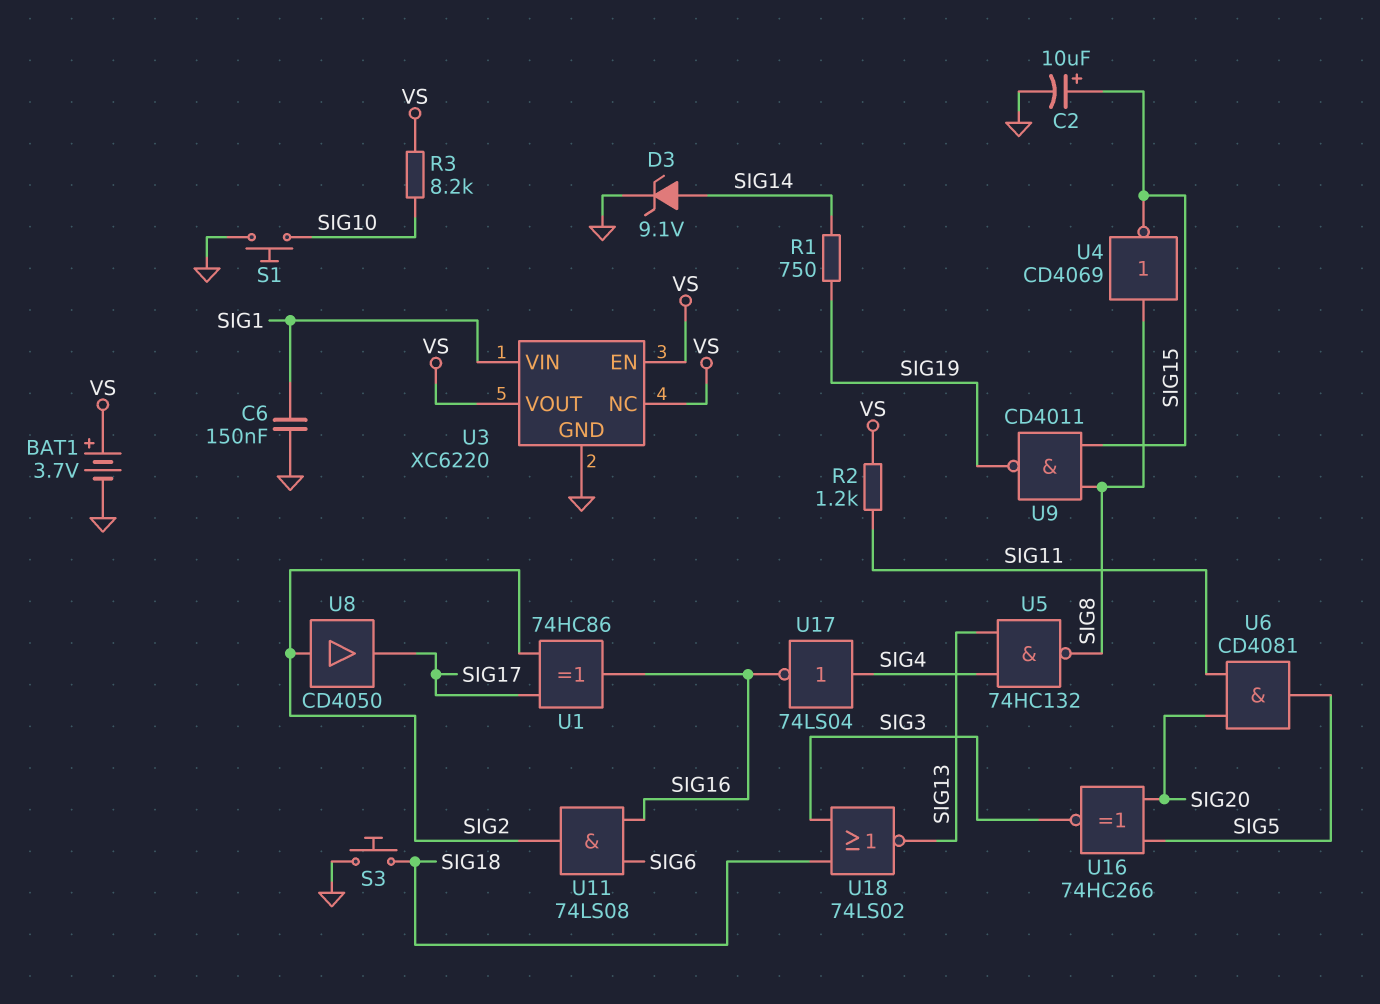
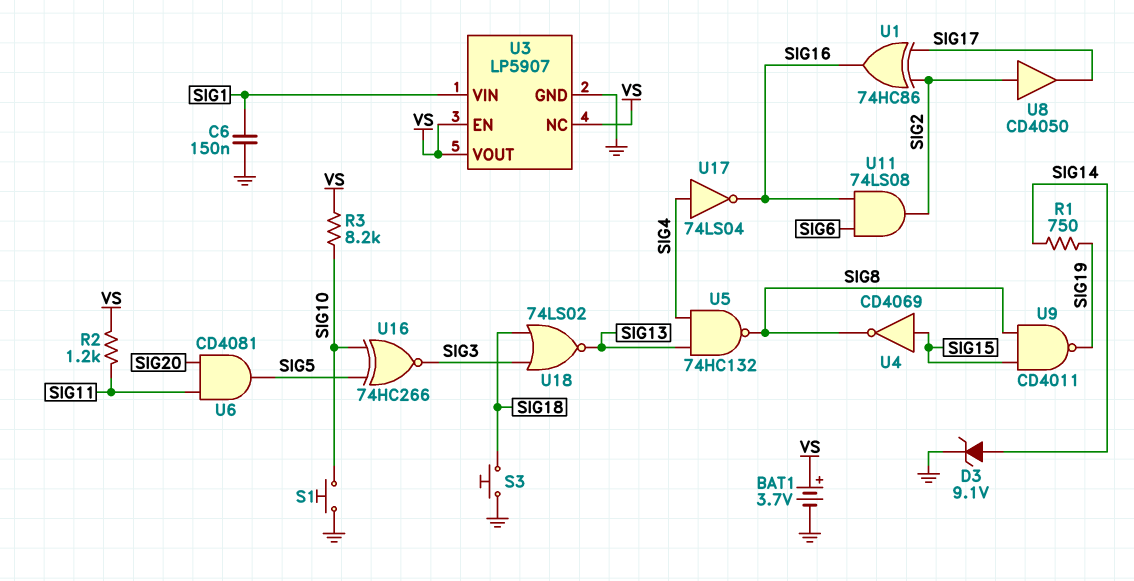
C2: 10uF (plus SIG15, minus GND) -> none
U3: XC6220 -> LP5907
U4: NOT CD4069 (in SIG8, out SIG15) -> NOT CD4069 (in SIG15, out SIG8)
U16: XNOR 74HC266 (in SIG5, in SIG20, out SIG3) -> XNOR 74HC266 (in SIG5, in SIG10, out SIG3)

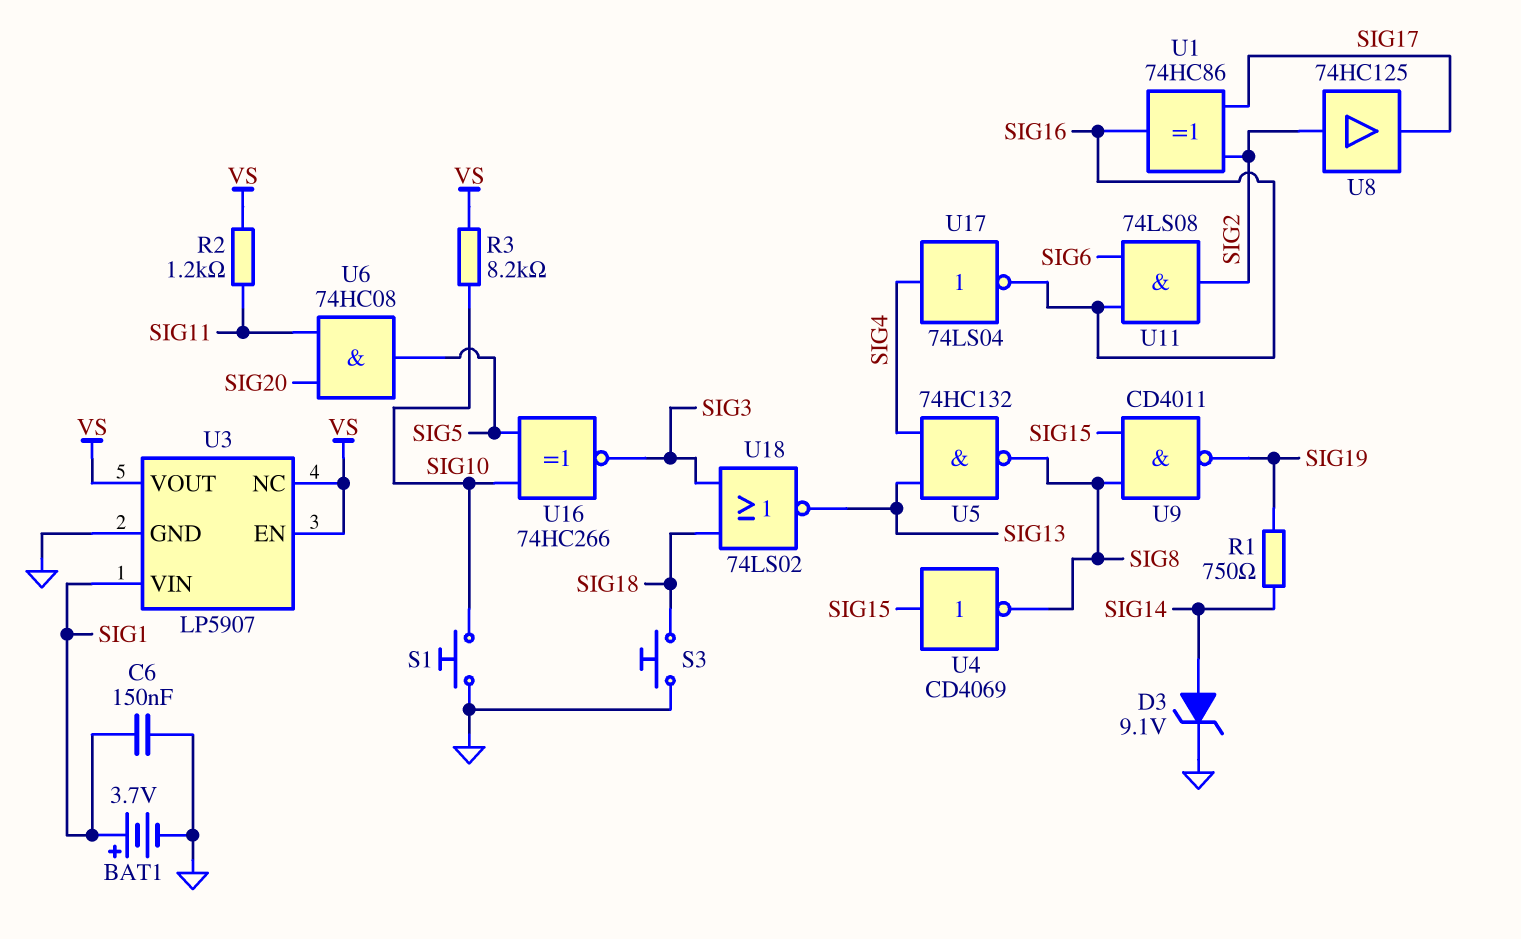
BAT1: 3.7V (plus VS, minus GND) -> 3.7V (plus SIG1, minus GND)
U6: AND CD4081 (in SIG11, in SIG20, out SIG5) -> AND 74HC08 (in SIG11, in SIG20, out SIG5)
U8: buffer CD4050 (in SIG2, out SIG17) -> buffer 74HC125 (in SIG2, out SIG17)

